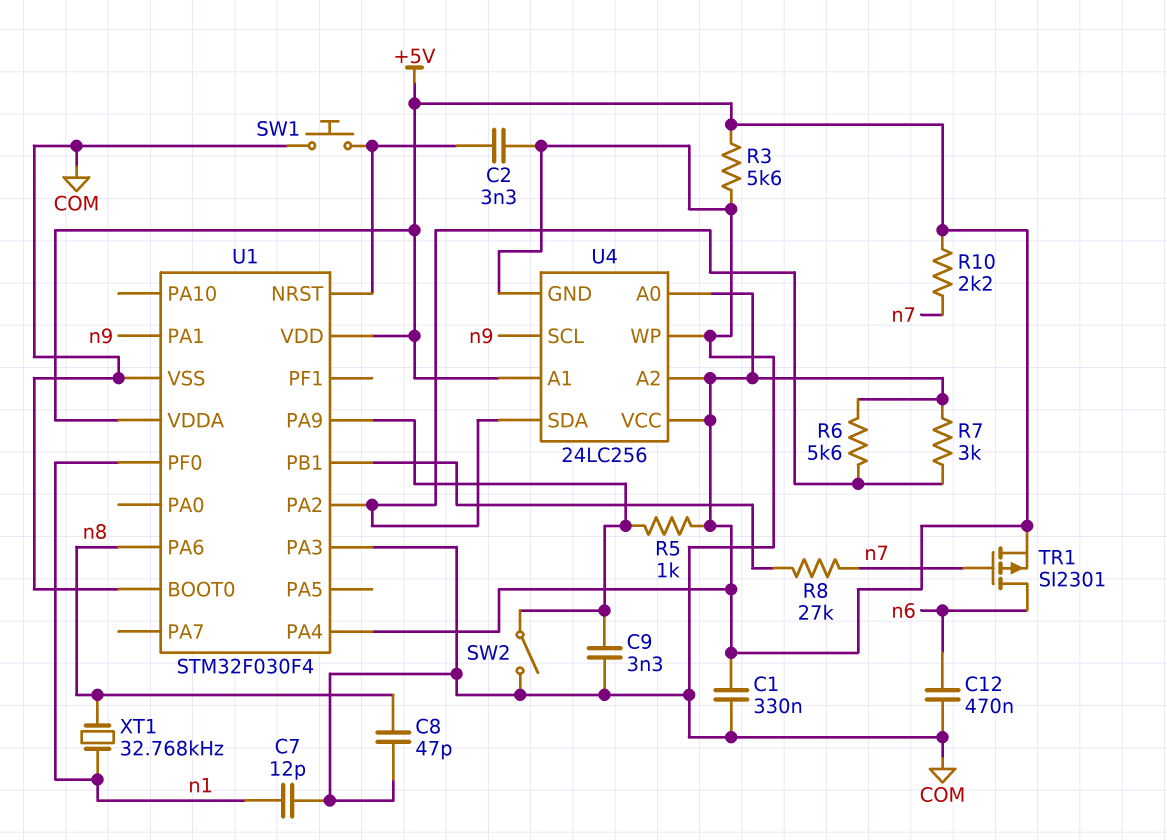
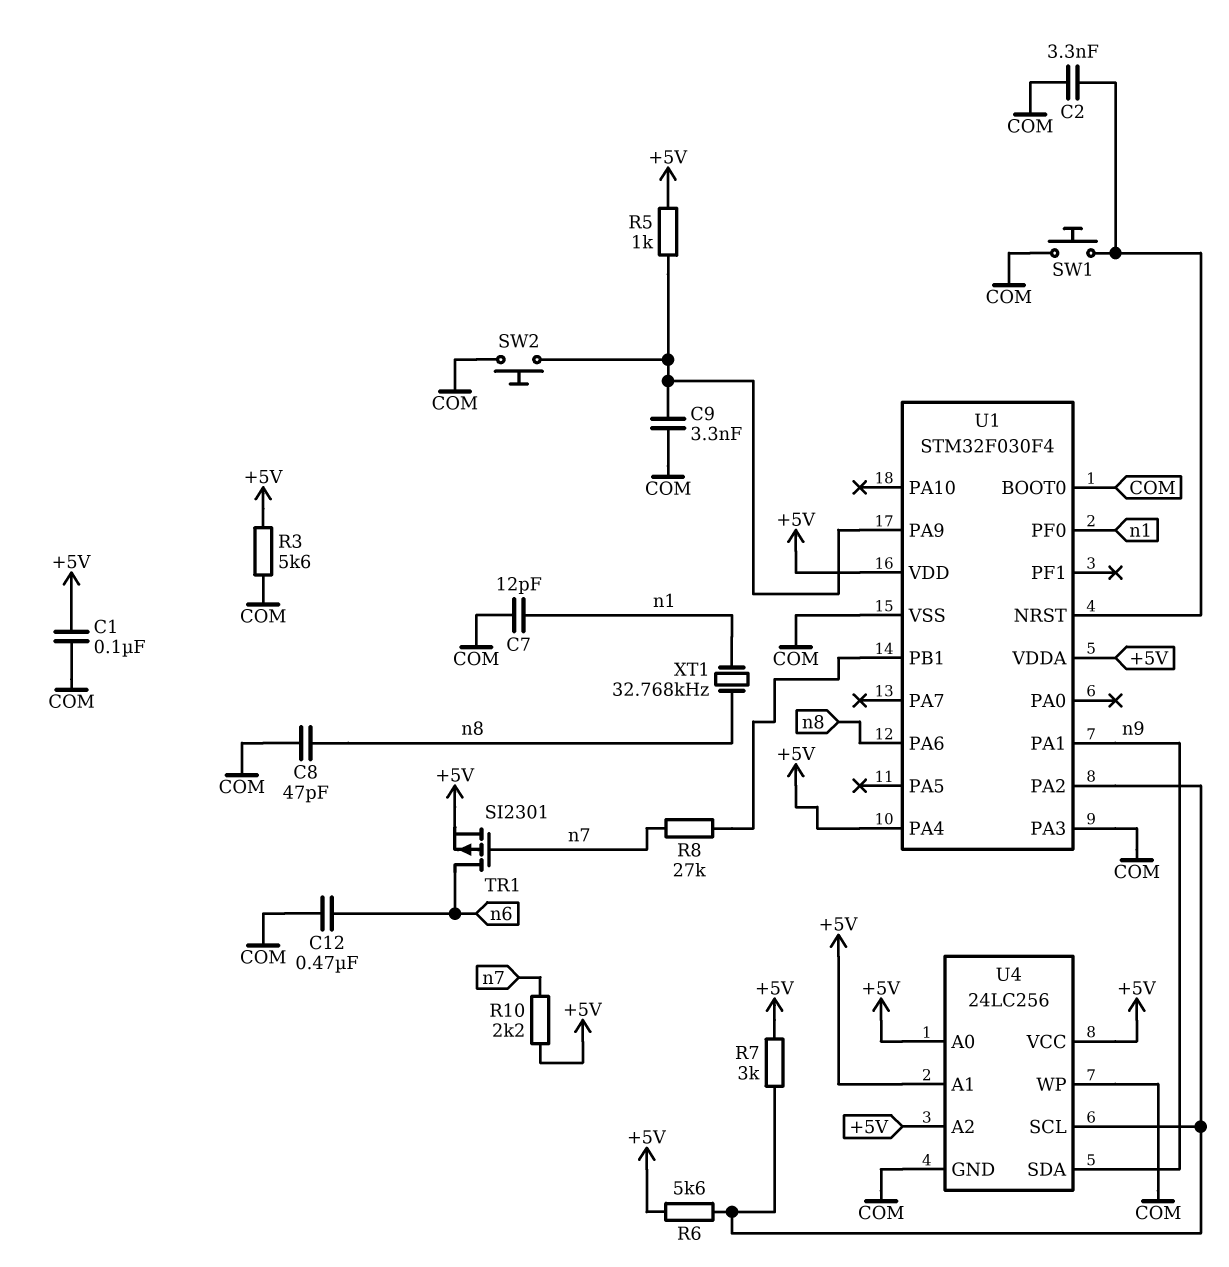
C1: 330nF (+5V, COM) -> 100nF (+5V, COM)
SW2: switch (COM, U1/PA9) -> button (COM, U1/PA9)
U4 pin SCL: n9 -> U1/PA2
U4 pin SDA: U1/PA2 -> n9

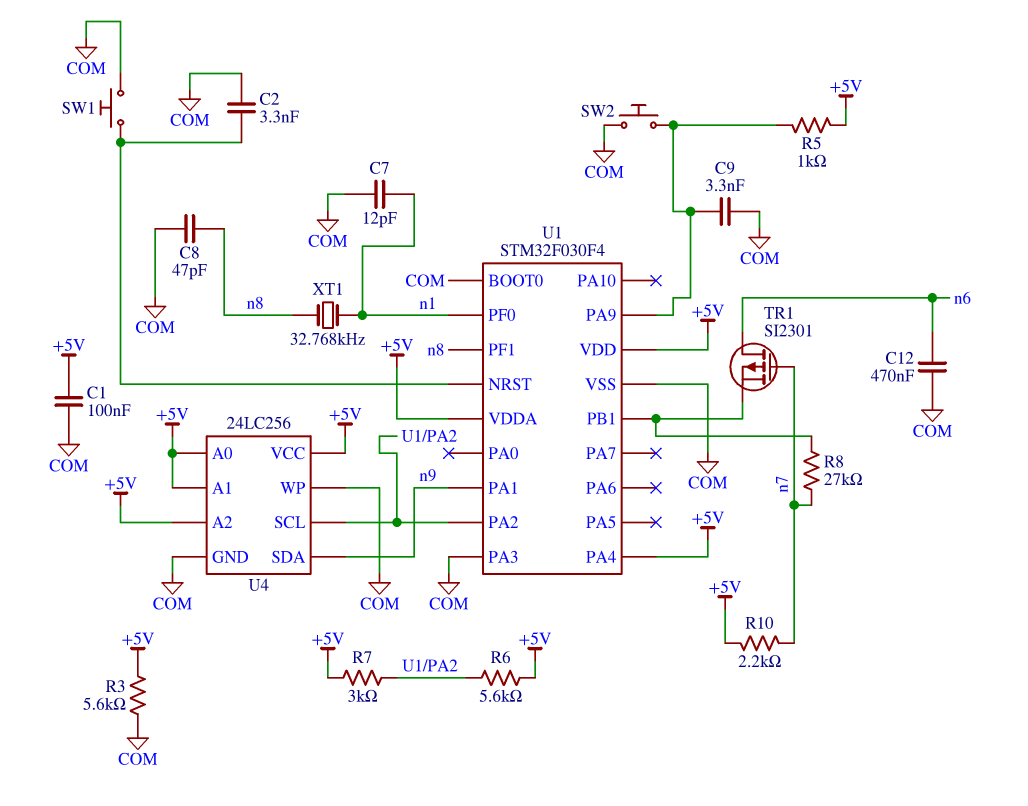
TR1: PMOS SI2301 (G n7, D n6, S +5V) -> PMOS SI2301 (G n7, D n6, S U1/PB1)
U1 pin PA6: n8 -> none
U1 pin PF1: none -> n8

